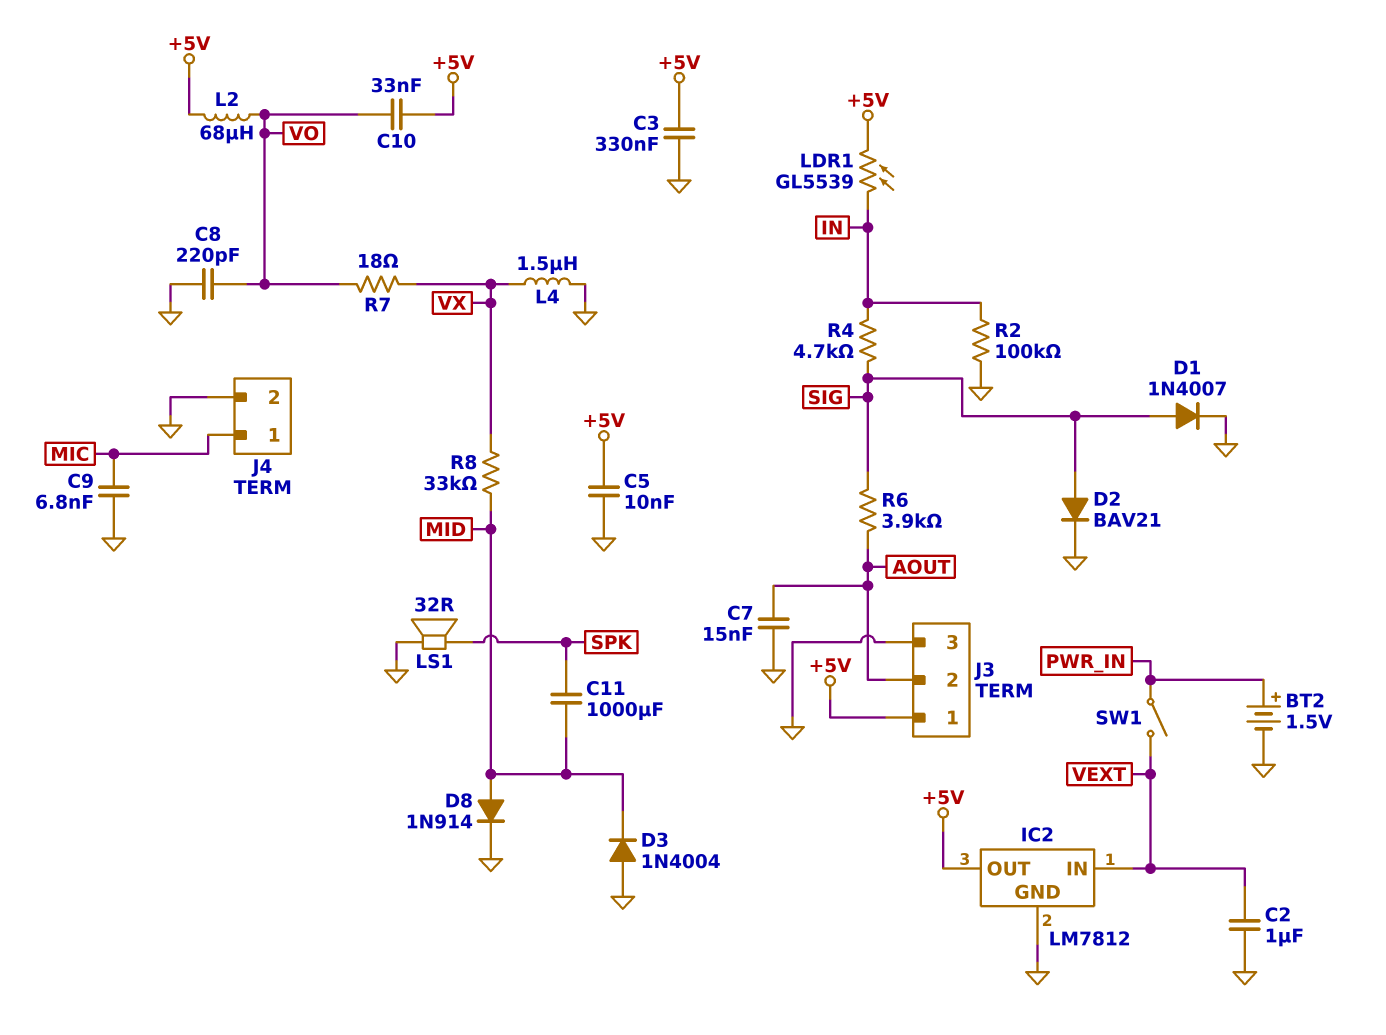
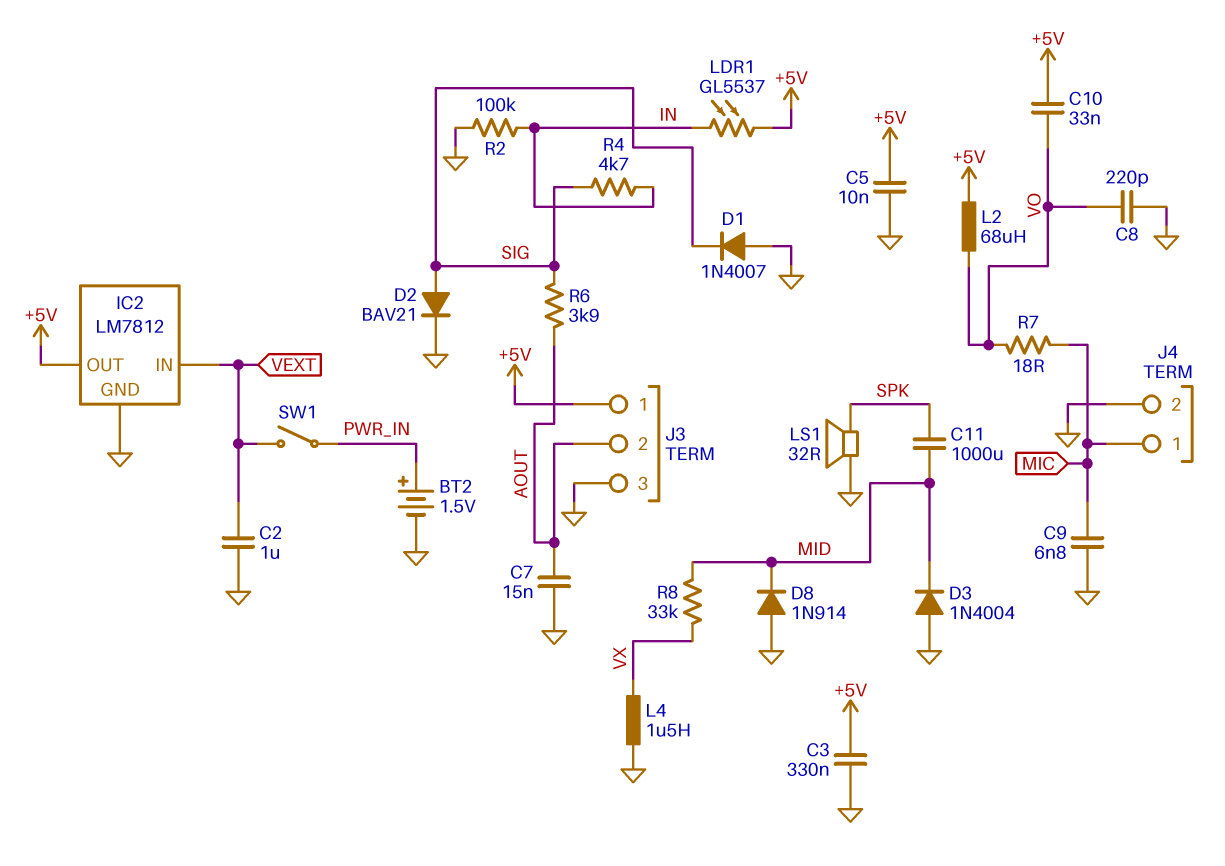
D1: diode 1N4007 (A SIG, K GND) -> diode 1N4007 (A GND, K SIG)
D8: diode 1N914 (A MID, K GND) -> diode 1N914 (A GND, K MID)
LDR1: GL5539 (+5V, IN) -> GL5537 (+5V, IN)
R7: 18 (VO, VX) -> 18 (MIC, VO)

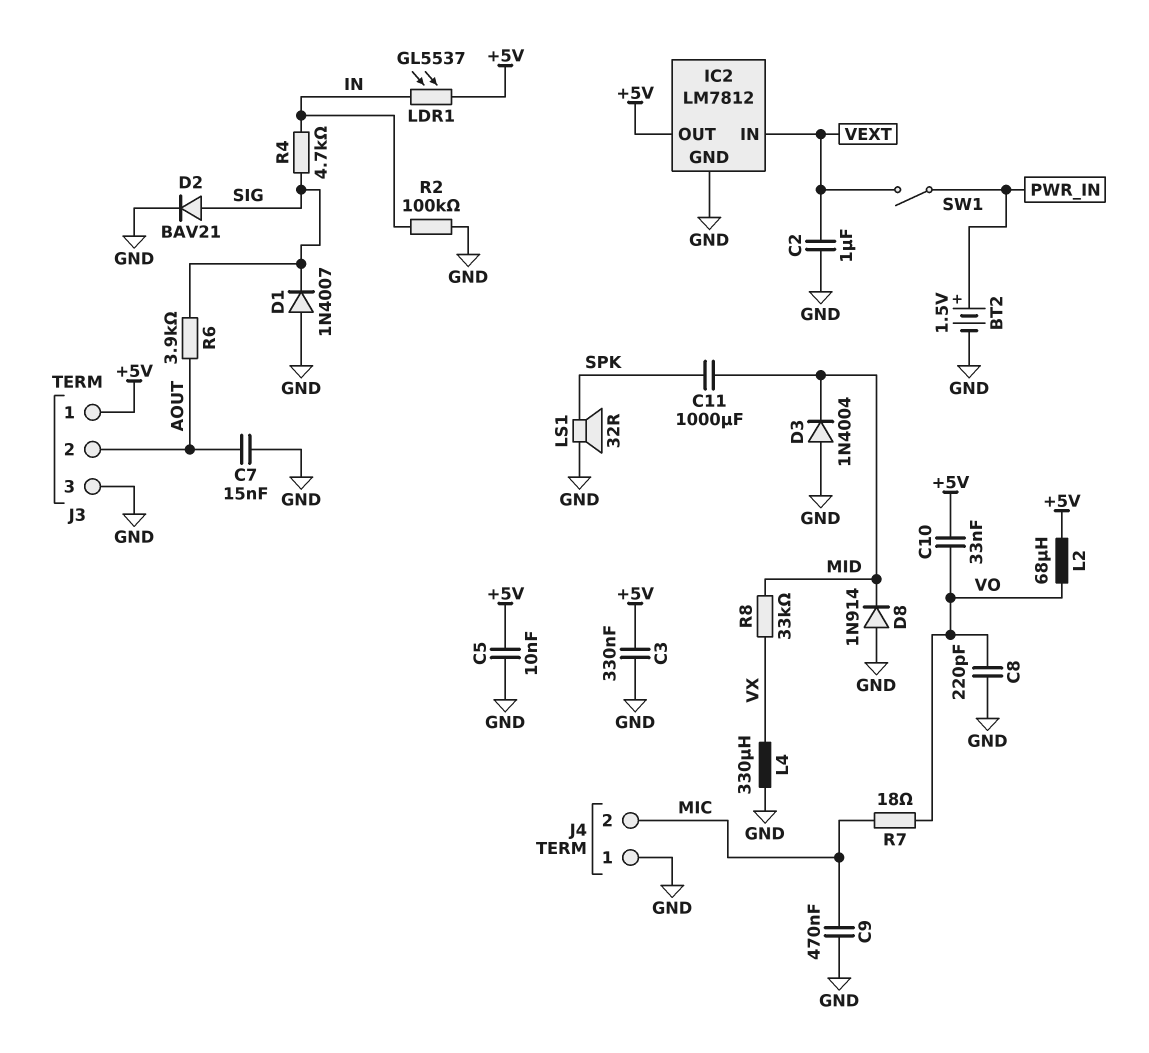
C9: 6.8nF (GND, MIC) -> 470nF (GND, MIC)
J4 pin 1: MIC -> GND
J4 pin 2: GND -> MIC
L4: 1.5uH (GND, VX) -> 330uH (GND, VX)

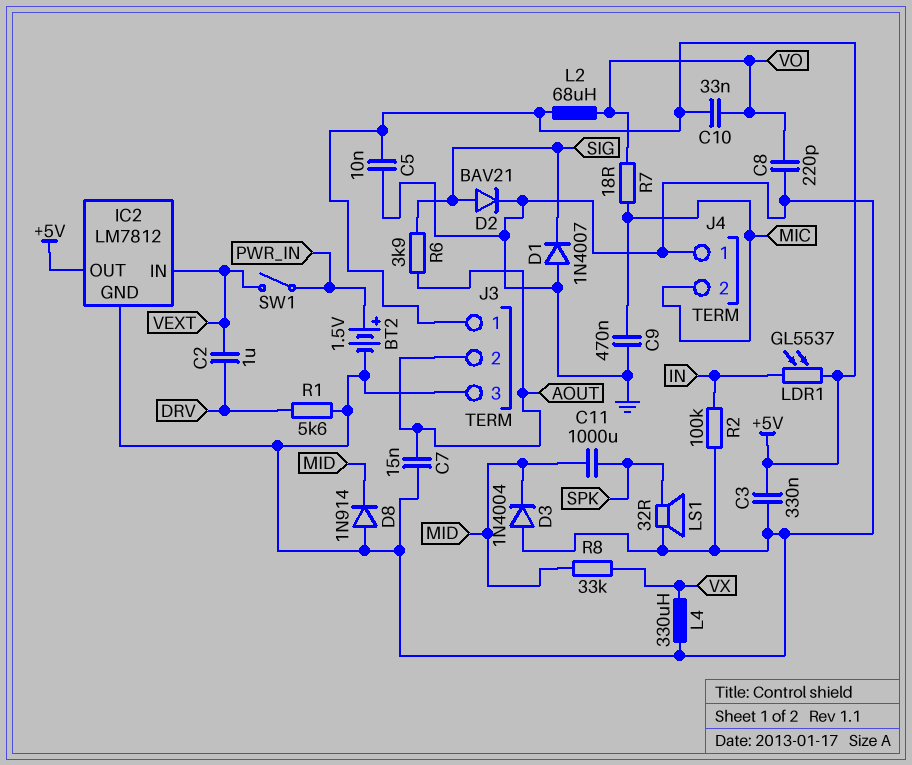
C2: 1uF (GND, VEXT) -> 1uF (DRV, VEXT)
R1: none -> 5.6k (DRV, GND)
R4: 4.7k (IN, SIG) -> none

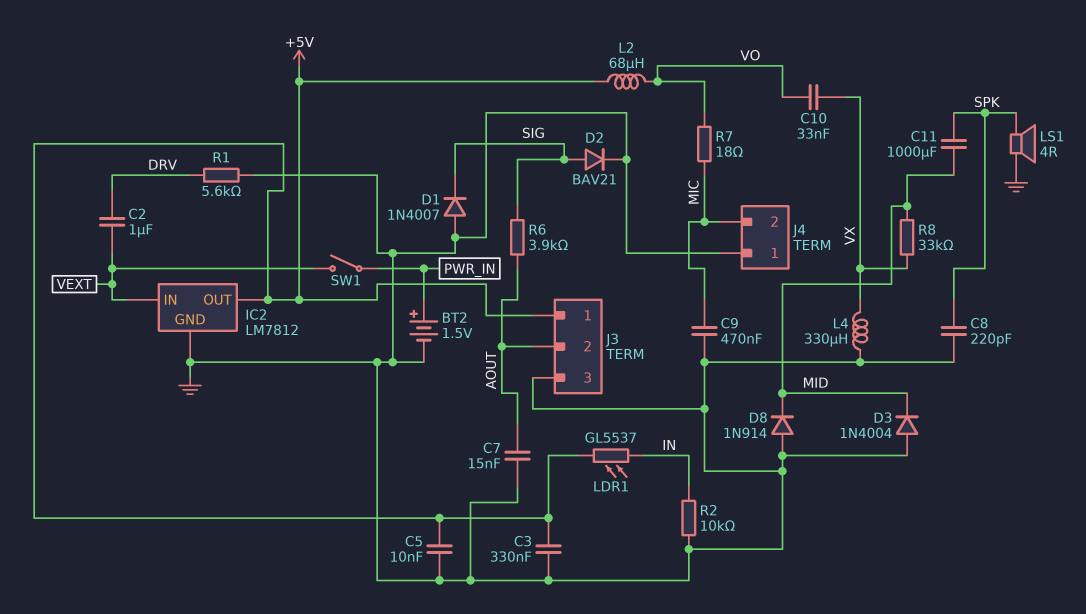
C8: 220pF (GND, VO) -> 220pF (GND, SPK)
C10: 33nF (+5V, VO) -> 33nF (VO, VX)
LS1: speaker 32R (GND, SPK) -> speaker 4R (GND, SPK)
R2: 100k (GND, IN) -> 10k (GND, IN)

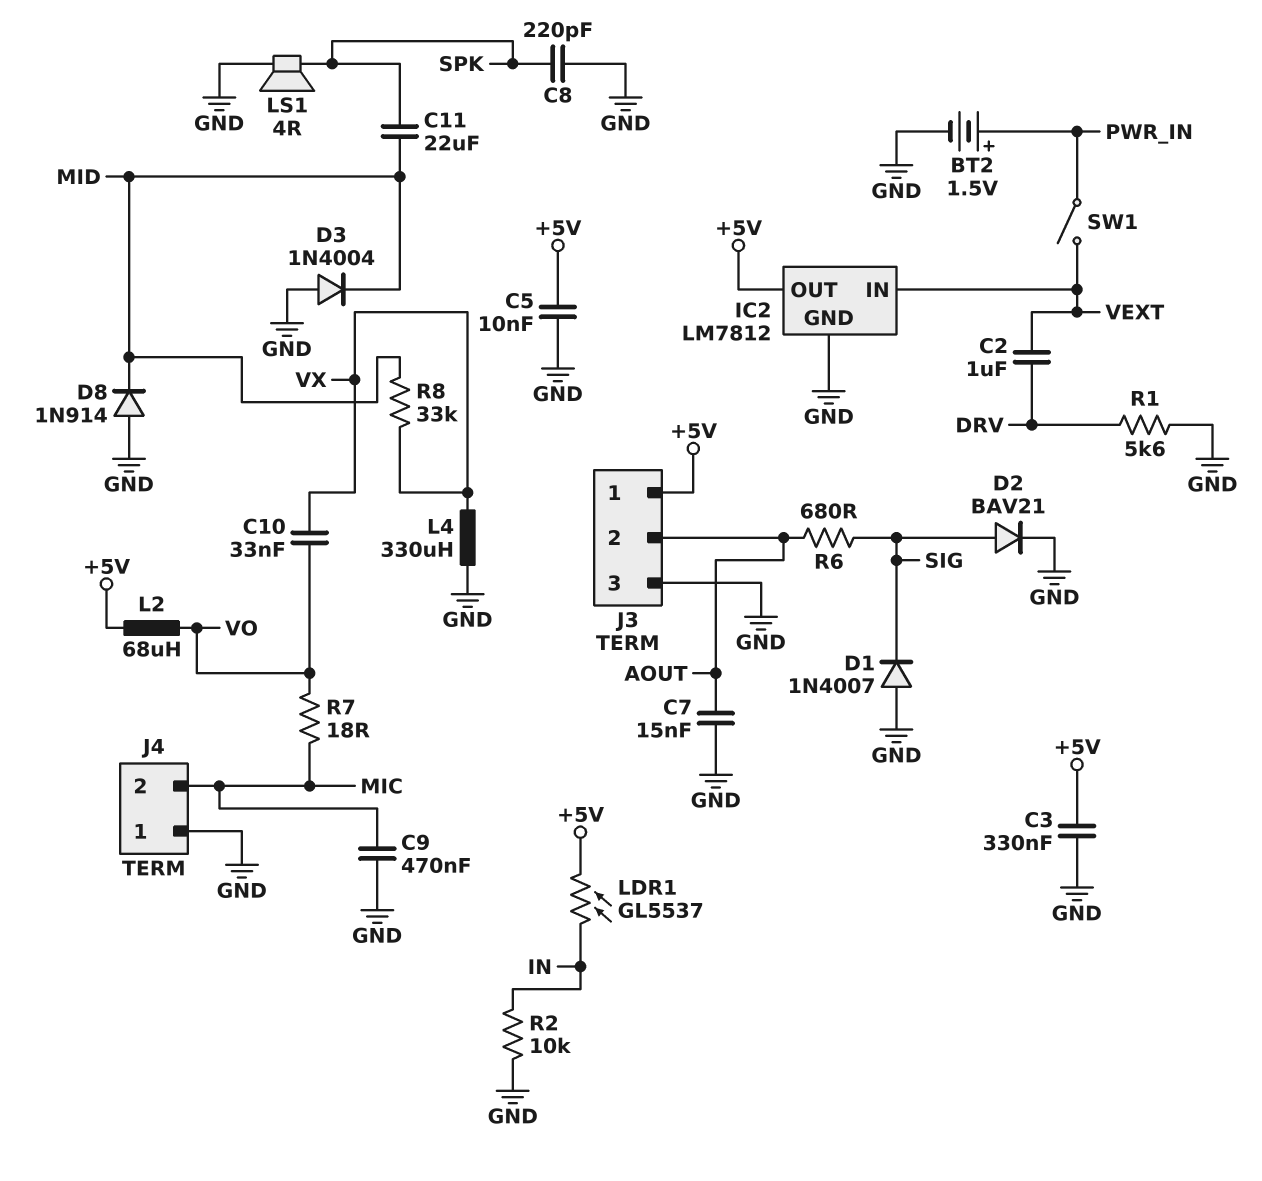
C11: 1000uF (MID, SPK) -> 22uF (MID, SPK)
R6: 3.9k (AOUT, SIG) -> 680 (AOUT, SIG)

